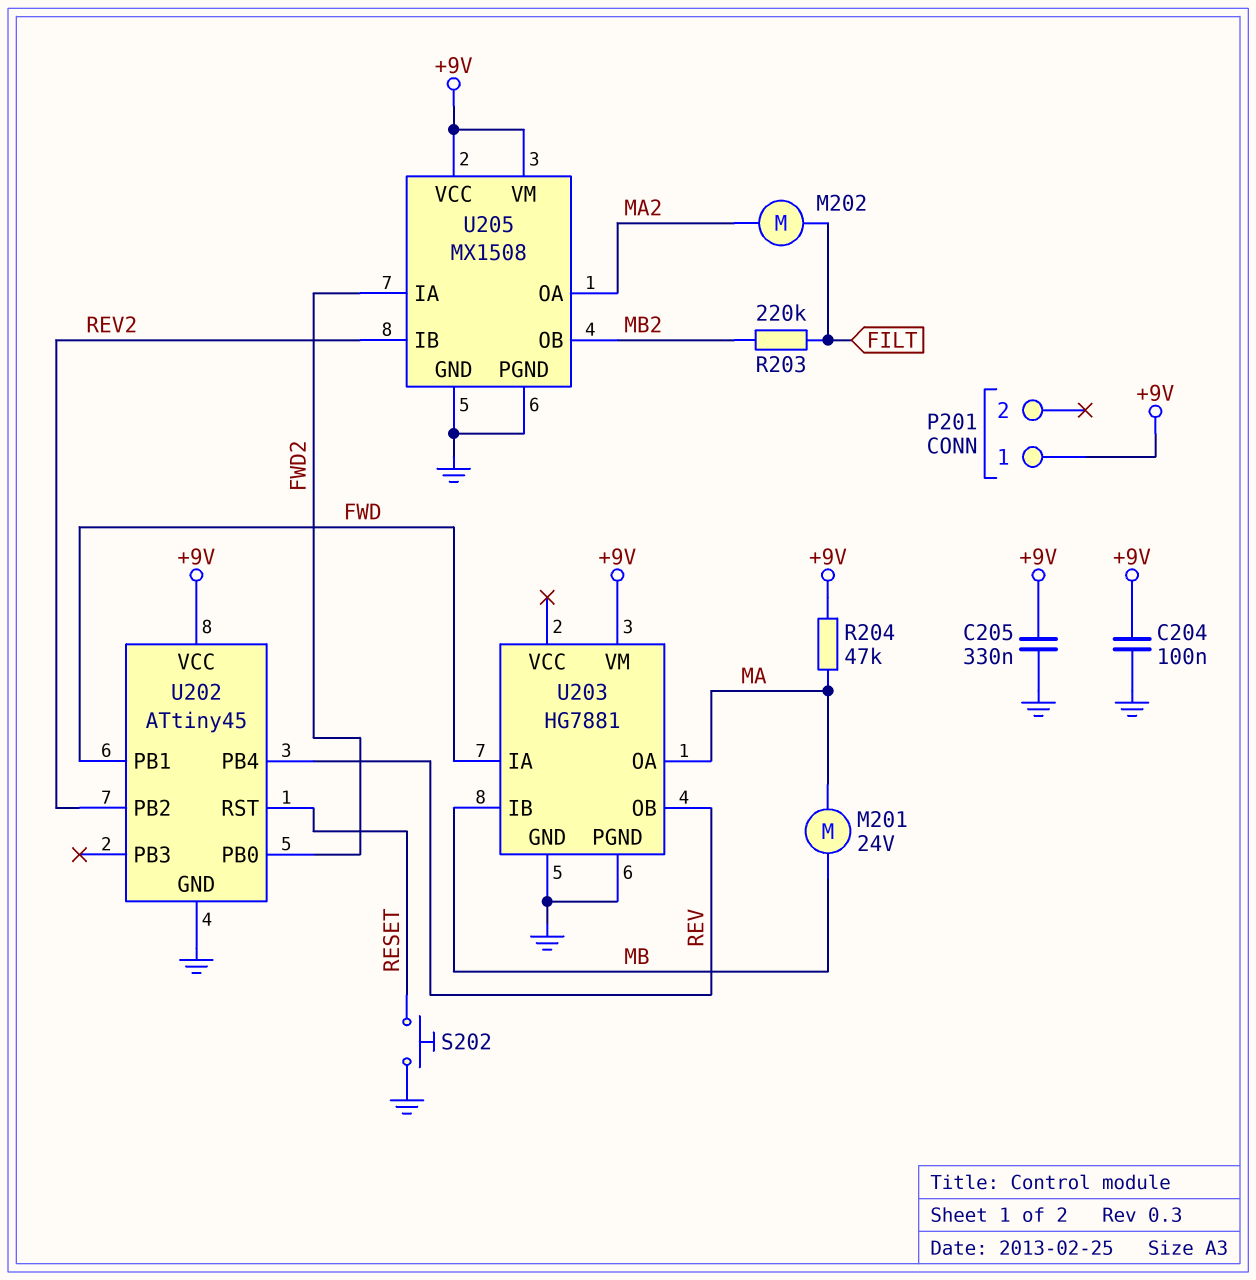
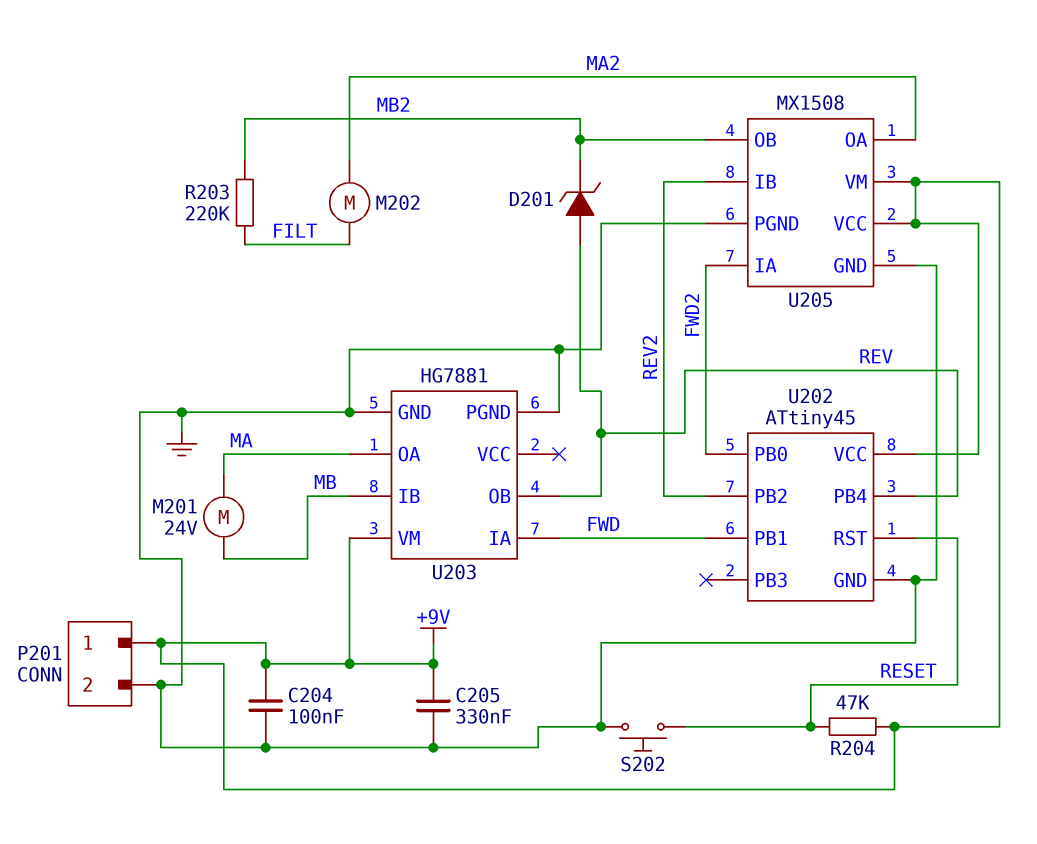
D201: none -> zener (A REV, K MB2)
P201 pin 2: none -> GND
R204: 47k (+9V, MA) -> 47k (+9V, RESET)

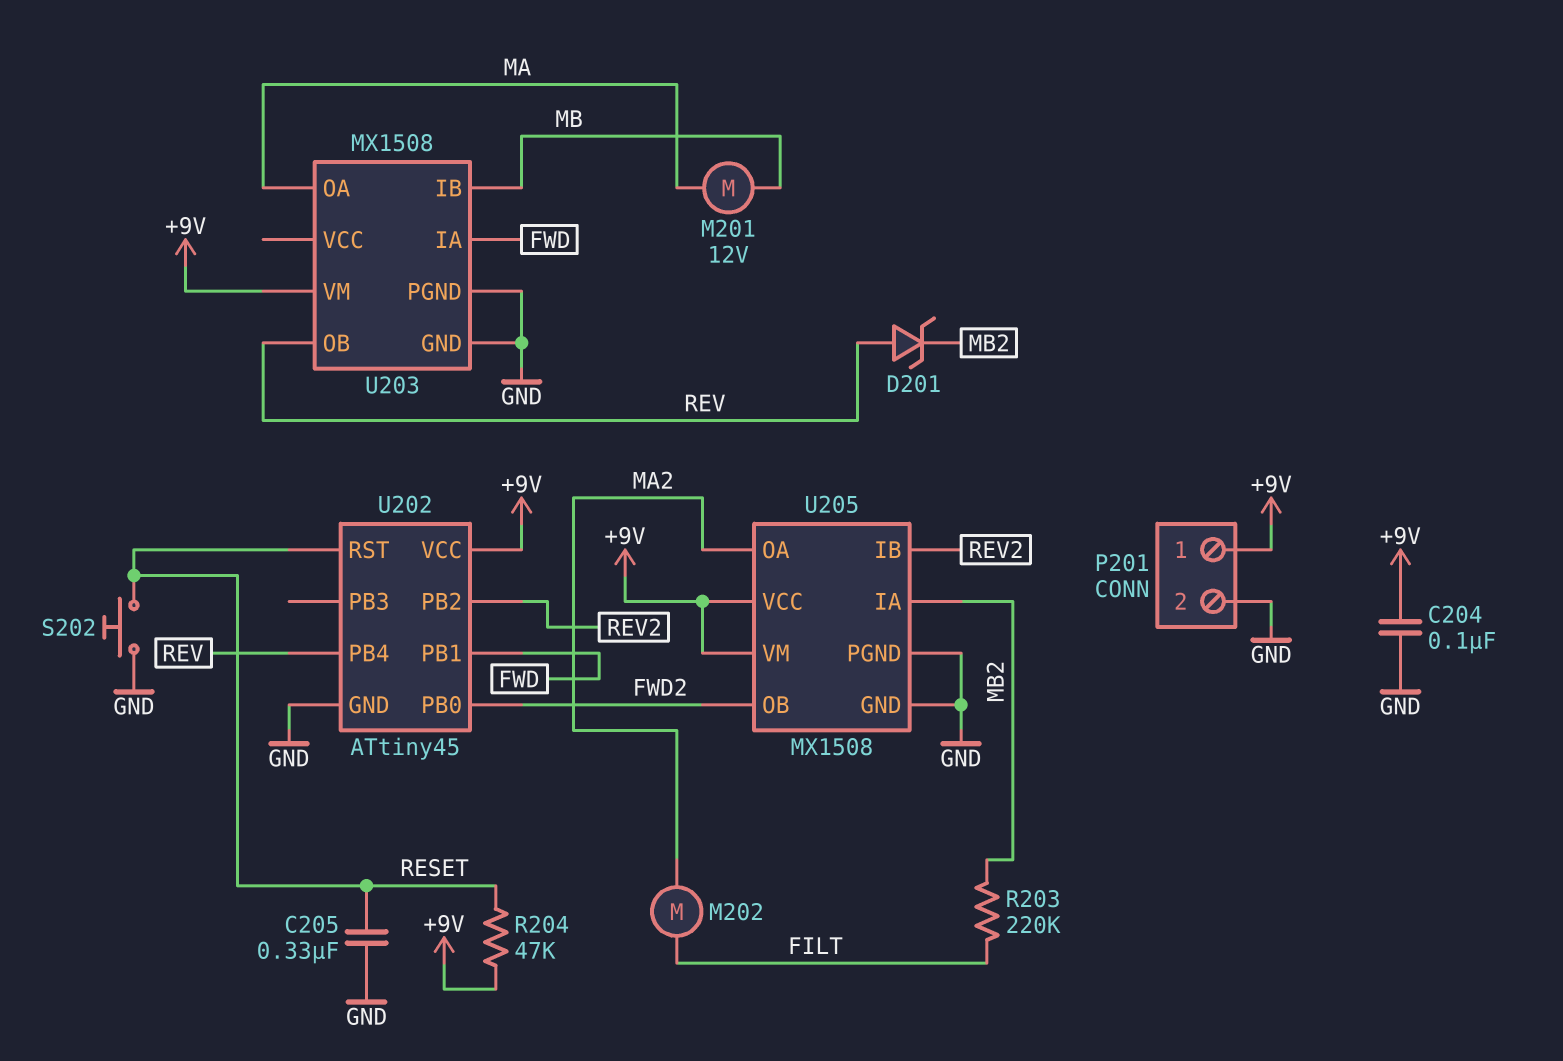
C205: 330nF (+9V, GND) -> 330nF (GND, RESET)
M201: motor 24V (MA, MB) -> motor 12V (MA, MB)
U203: HG7881 -> MX1508
U205 pin IA: FWD2 -> MB2
U205 pin OB: MB2 -> FWD2

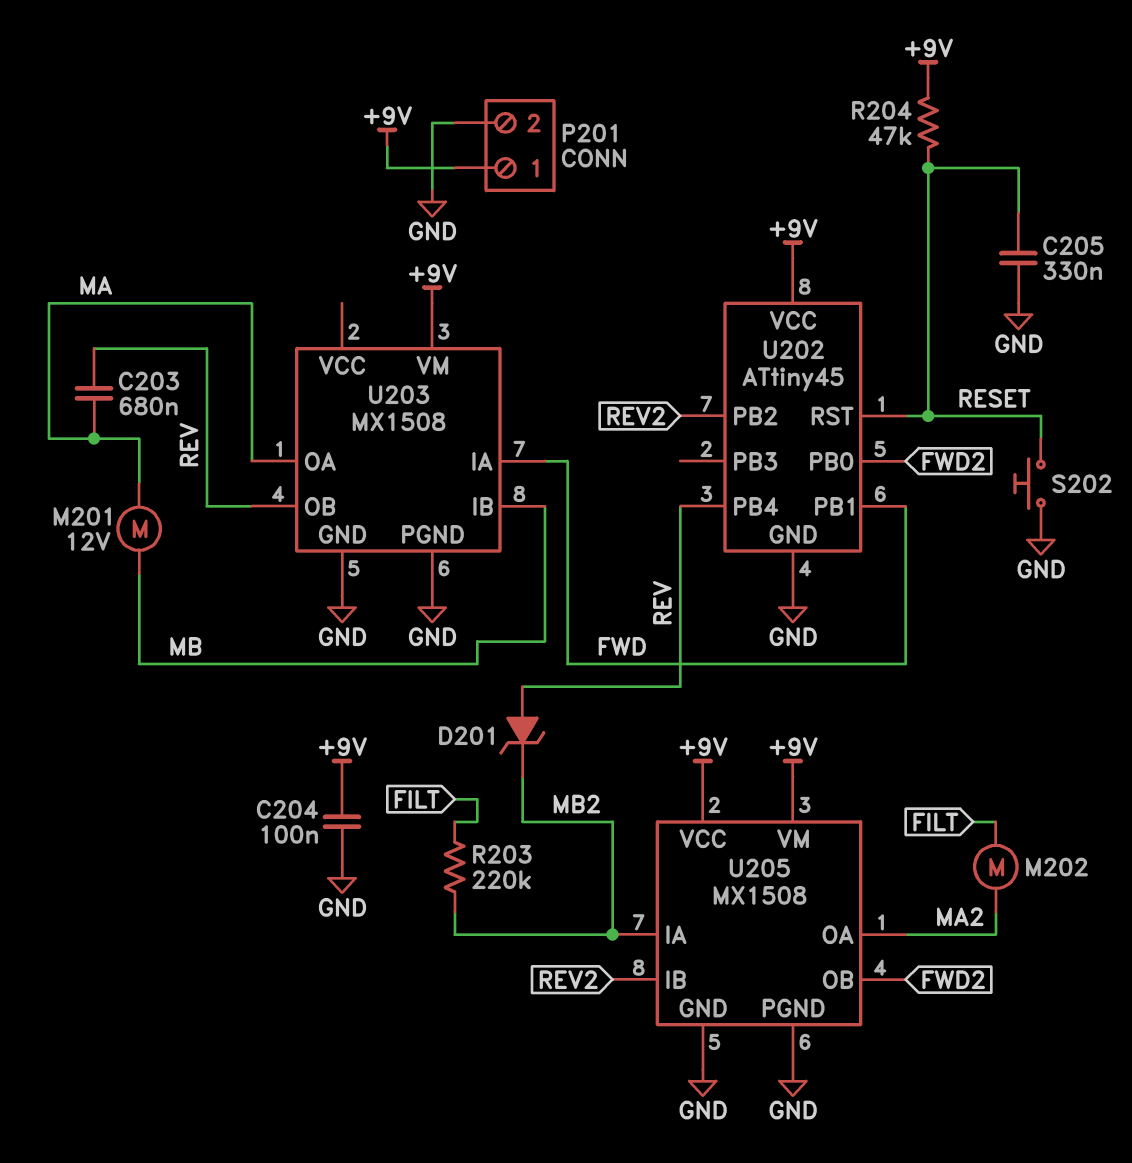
C203: none -> 680nF (MA, REV)

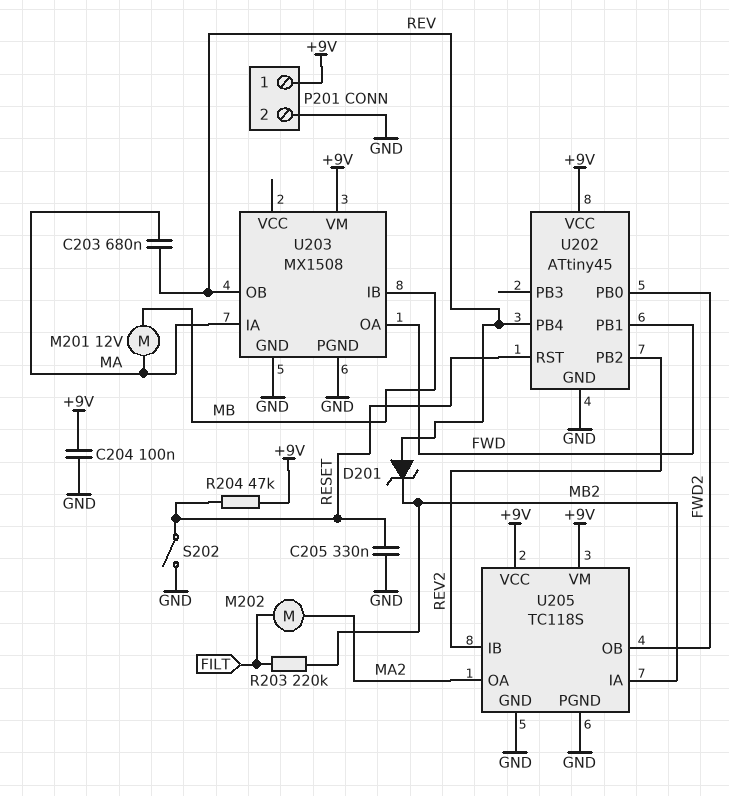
S202: button (GND, RESET) -> switch (GND, RESET)
U203 pin IA: FWD -> MA
U203 pin OA: MA -> FWD
U205: MX1508 -> TC118S

